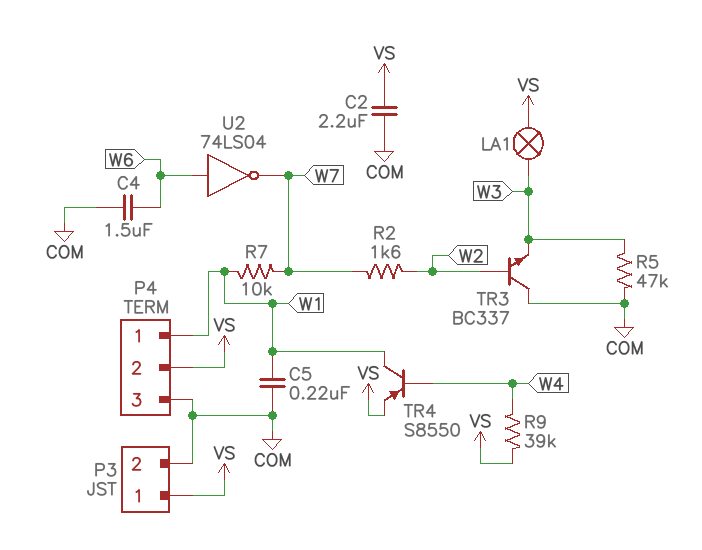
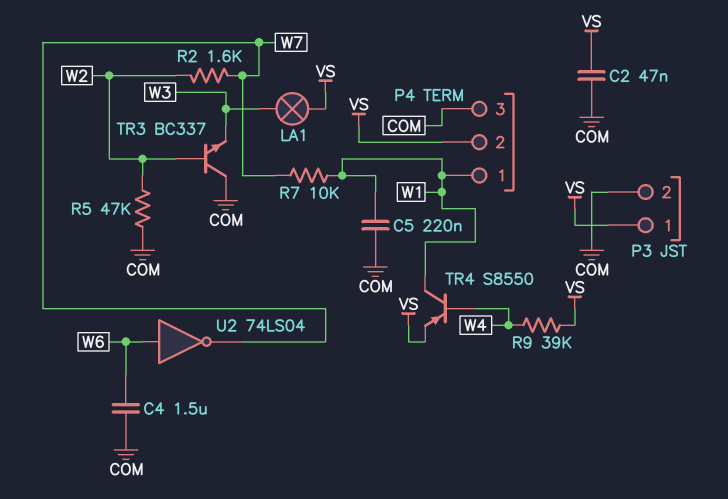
C2: 2.2uF (COM, VS) -> 47nF (COM, VS)
R5: 47k (COM, W3) -> 47k (COM, W2)

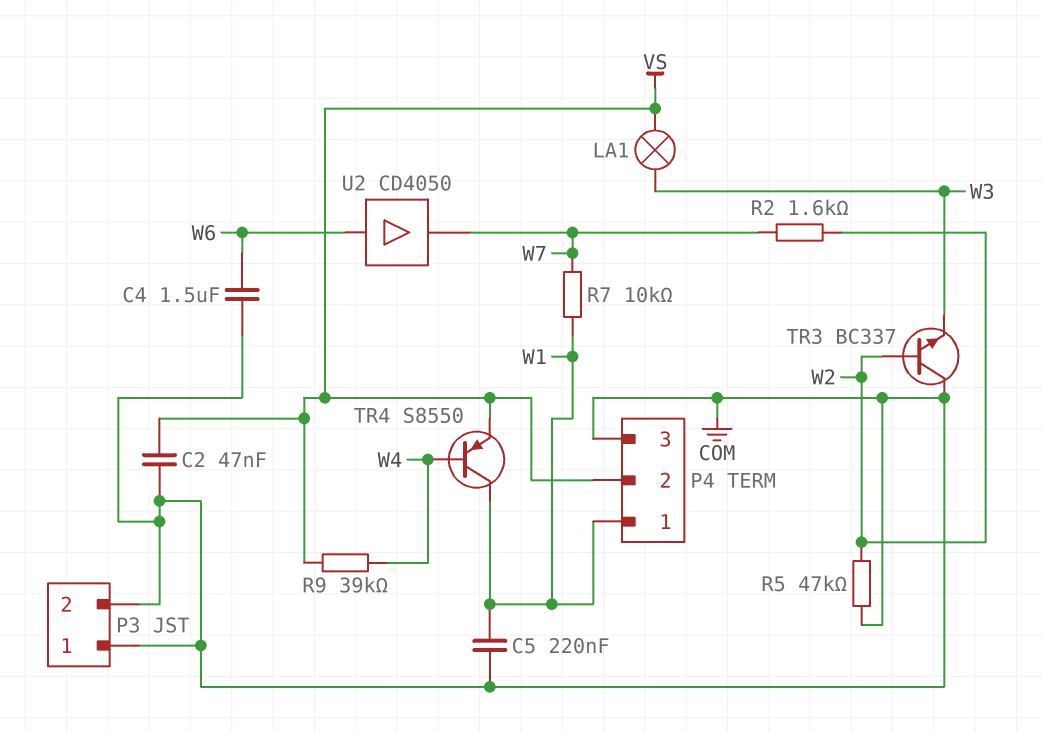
P3 pin 1: VS -> COM
U2: NOT 74LS04 (in W6, out W7) -> buffer CD4050 (in W6, out W7)

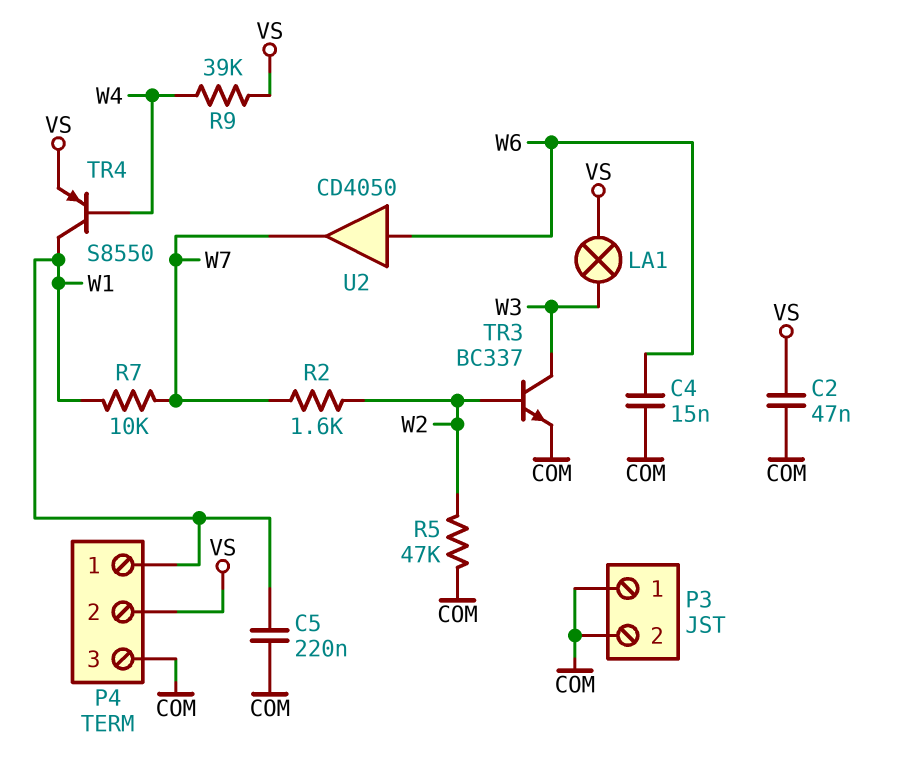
C4: 1.5uF (COM, W6) -> 15nF (COM, W6)
TR3: NPN BC337 (B W2, C COM, E W3) -> NPN BC337 (B W2, C W3, E COM)

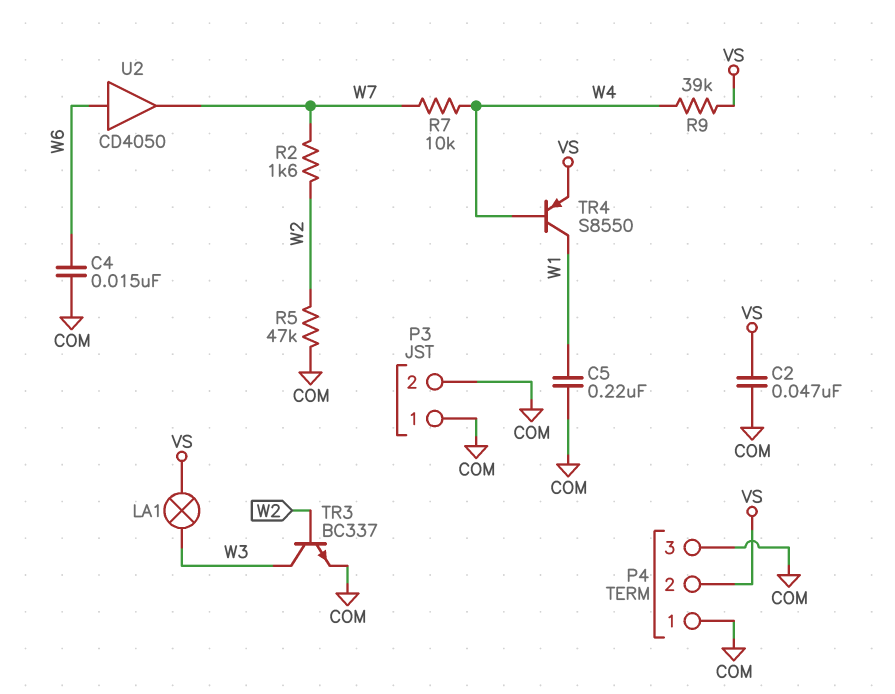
P4 pin 1: W1 -> COM
R7: 10k (W1, W7) -> 10k (W4, W7)

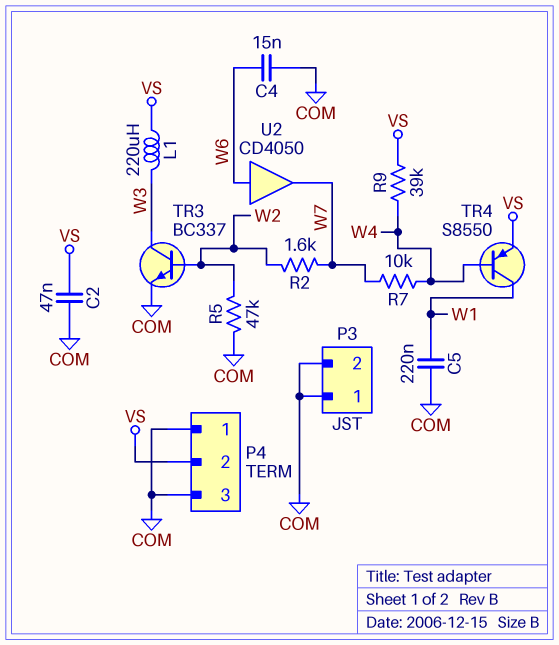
L1: none -> 220uH (VS, W3)
LA1: lamp (VS, W3) -> none

